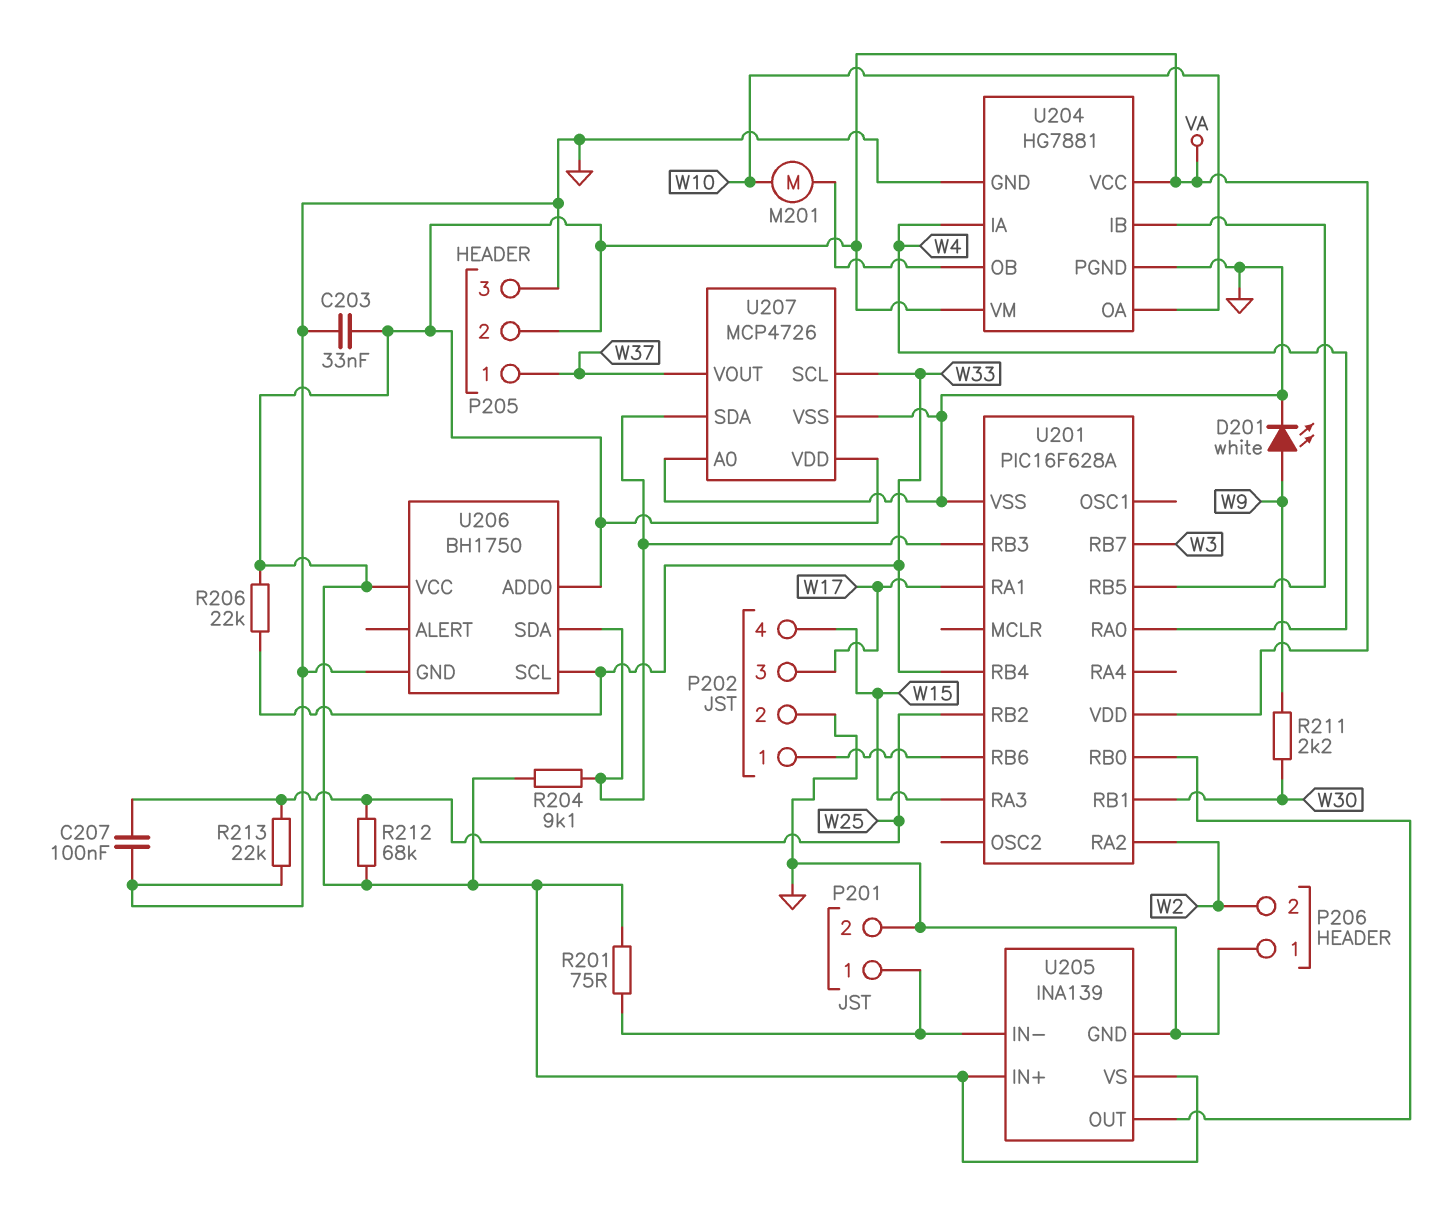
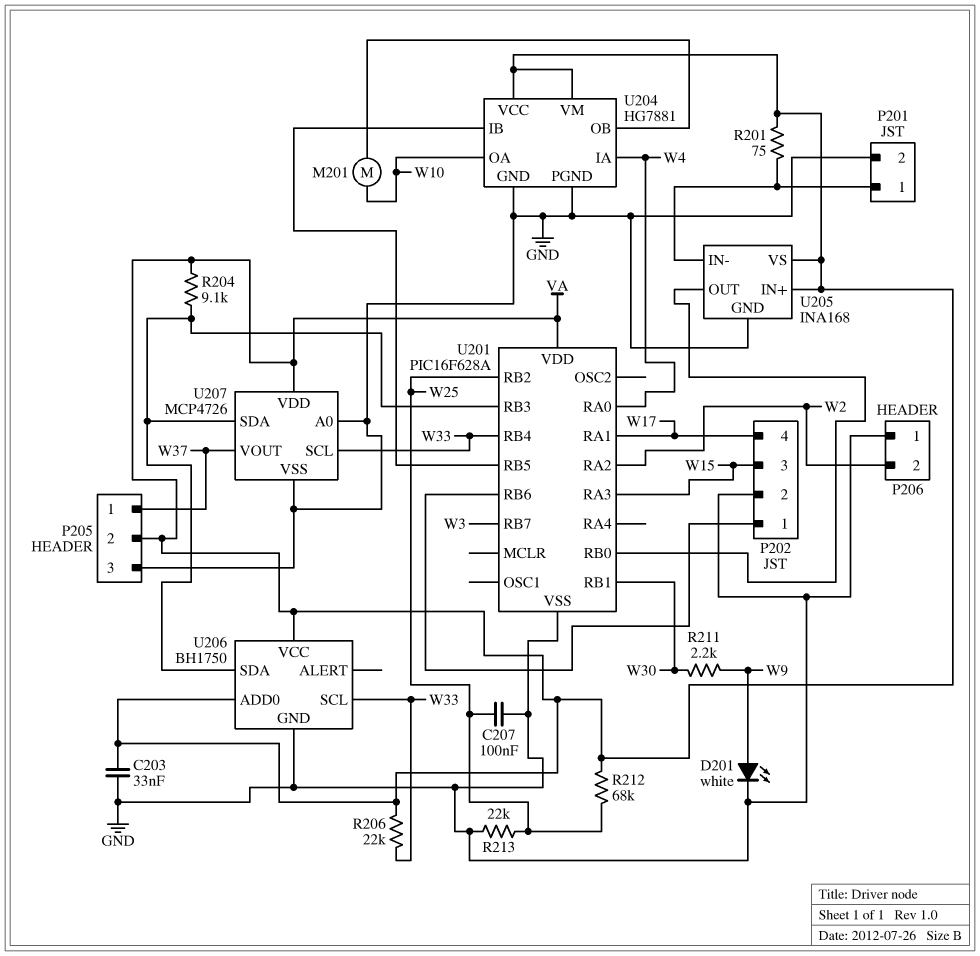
P202 pin 3: W17 -> W15
P202 pin 4: W15 -> W17
U205: INA139 -> INA168

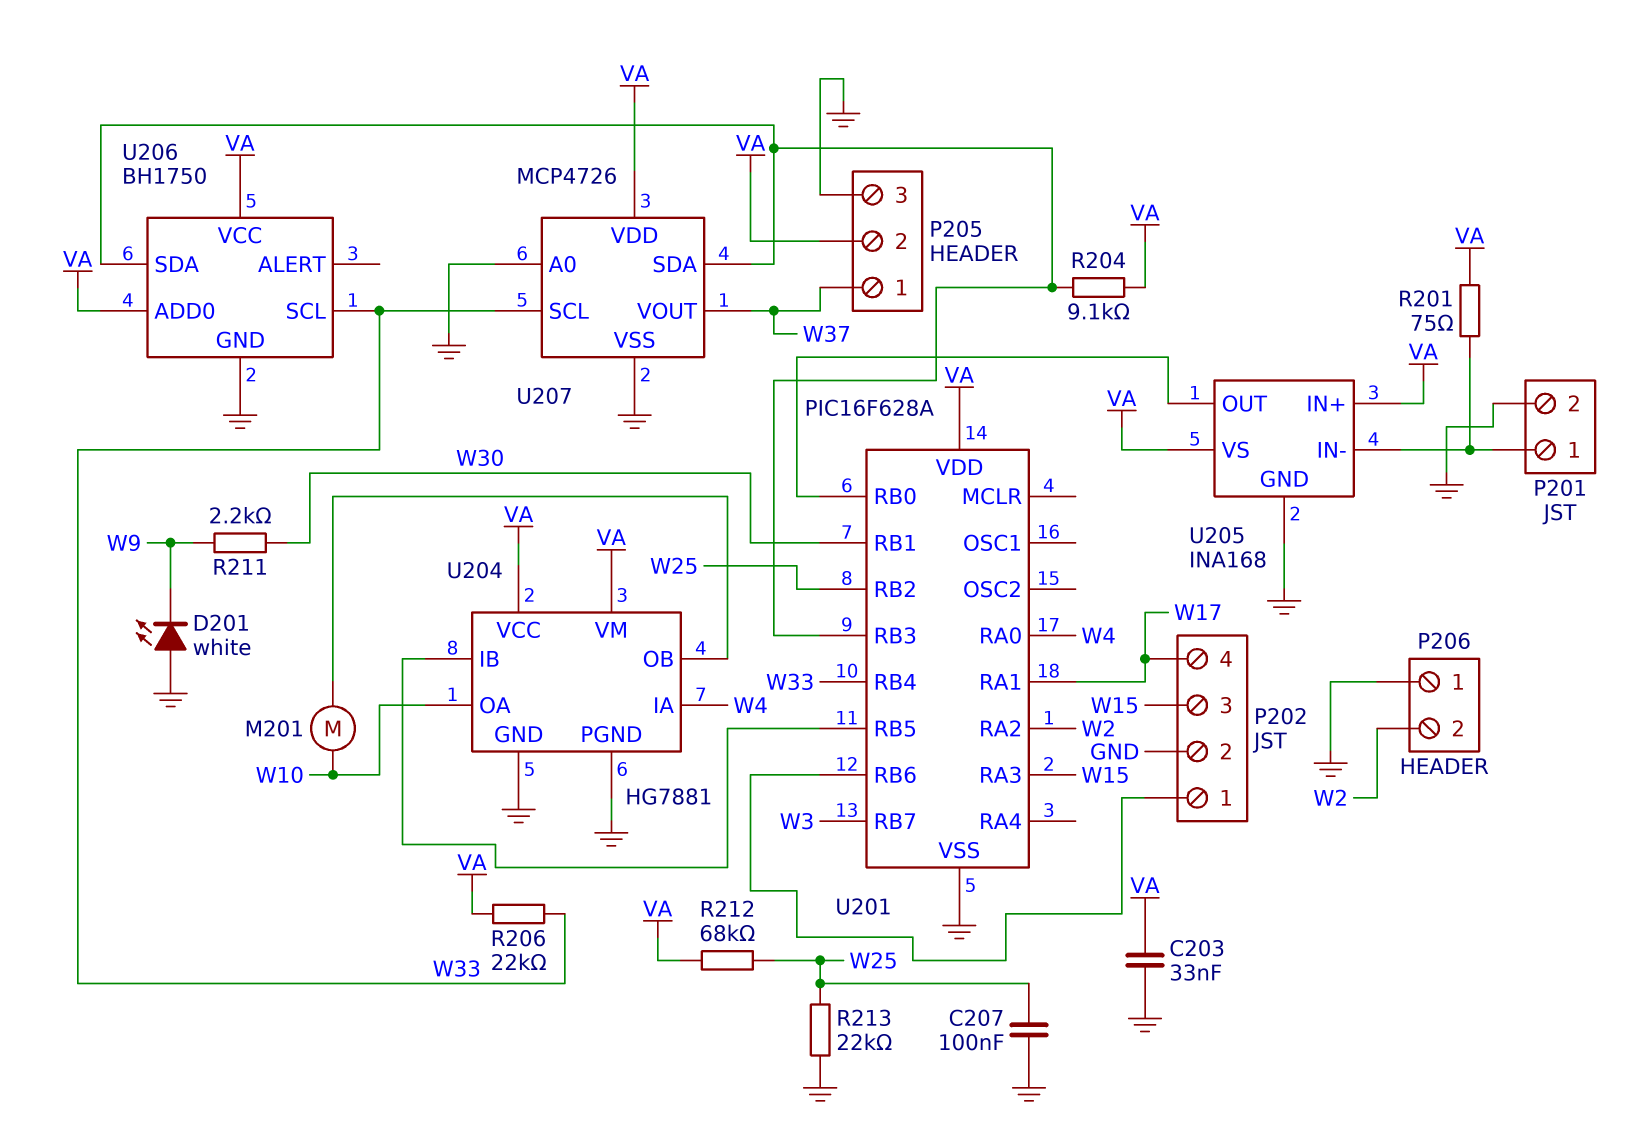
D201: LED white (A W9, K GND) -> LED white (A GND, K W9)

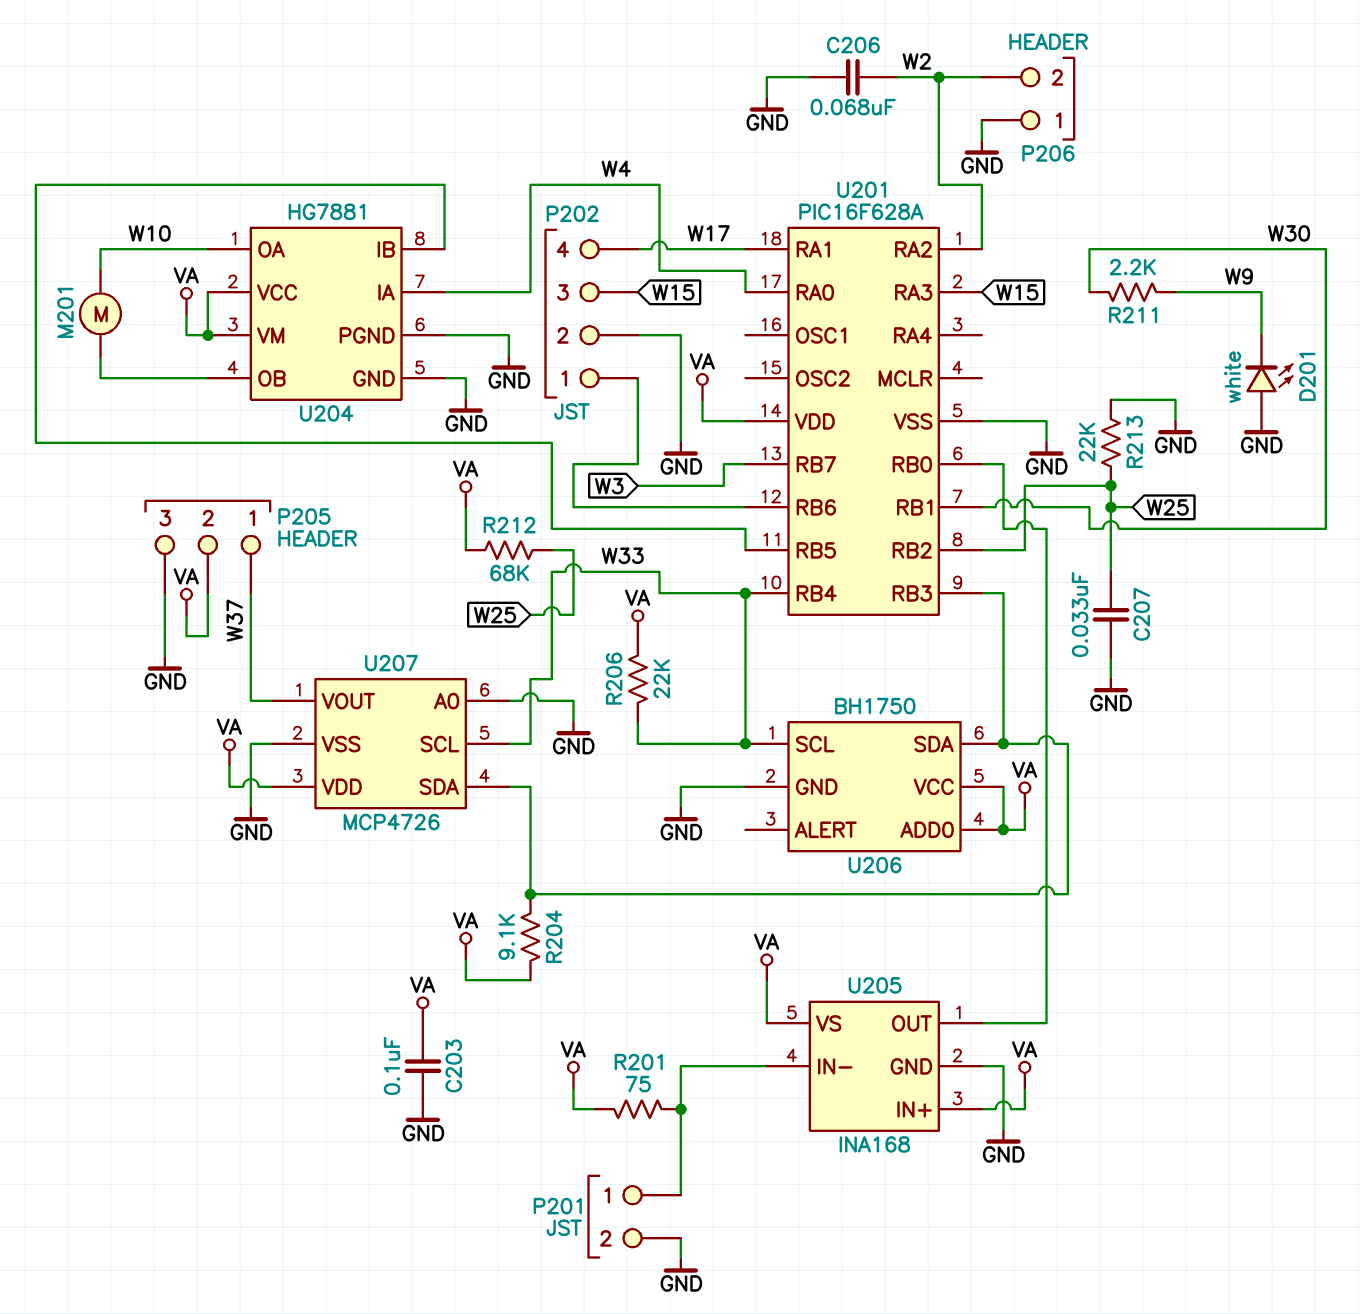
C203: 33nF (GND, VA) -> 100nF (GND, VA)
C206: none -> 68nF (GND, W2)
C207: 100nF (GND, W25) -> 33nF (GND, W25)

